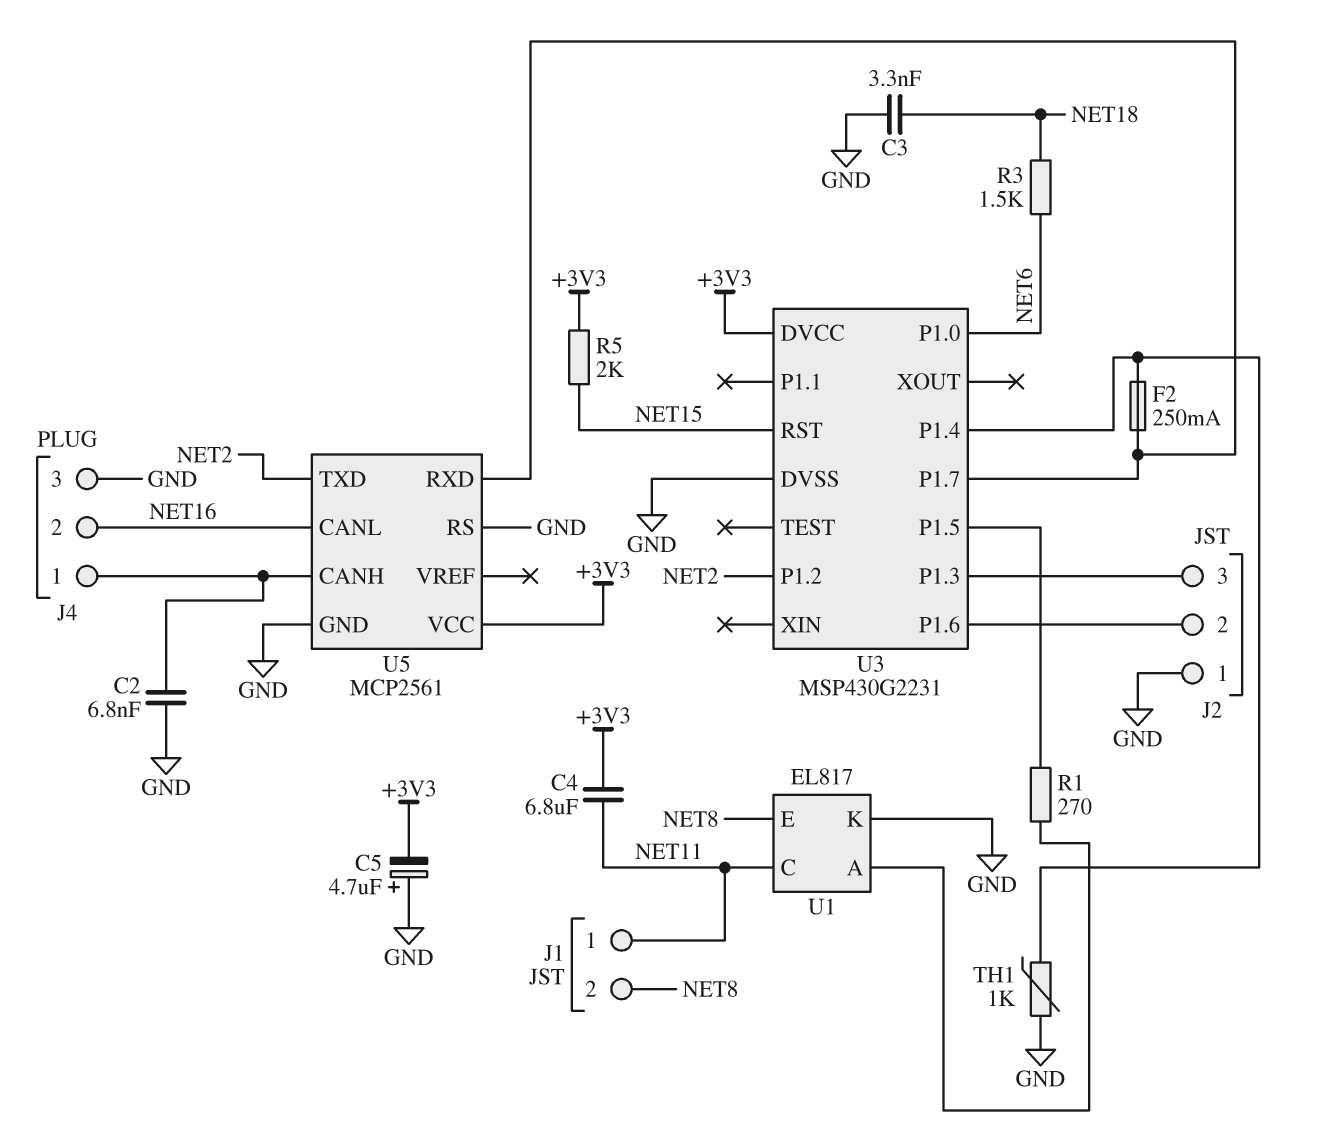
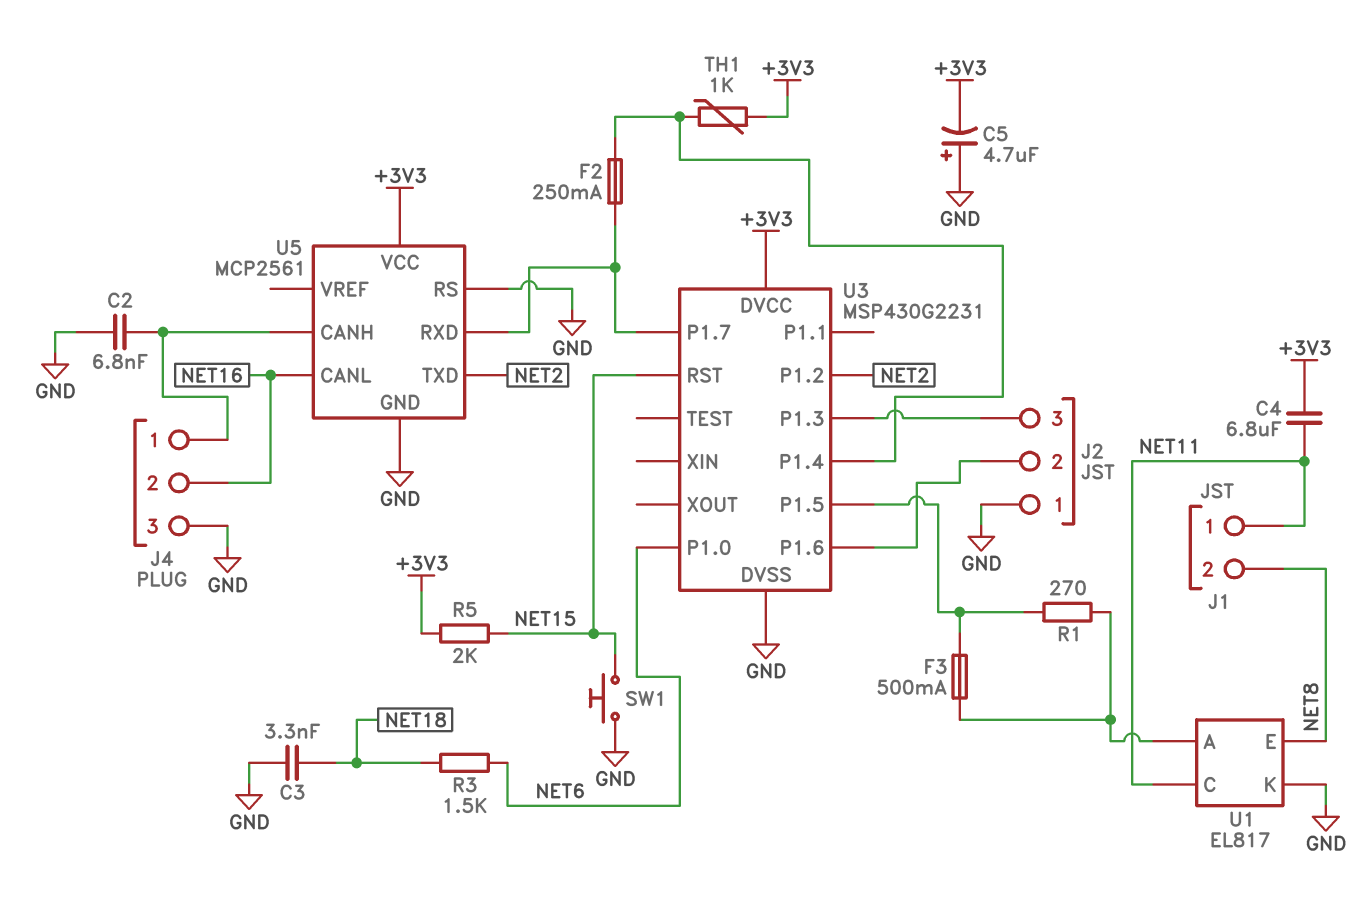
F3: none -> 500mA (U1/A, U3/P1.5)
SW1: none -> button (GND, NET15)
TH1: 1k (GND, U3/P1.4) -> 1k (+3V3, U3/P1.4)

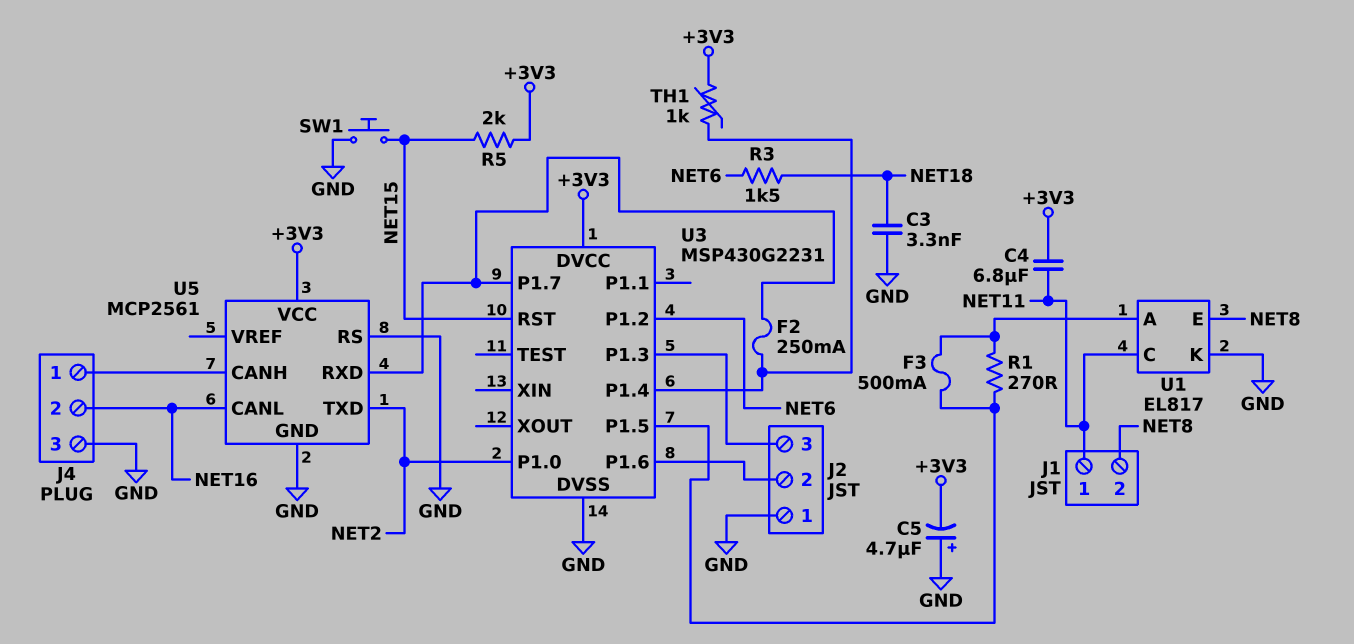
C2: 6.8nF (GND, J4/1) -> none
U3 pin P1.0: NET6 -> NET2
U3 pin P1.2: NET2 -> NET6

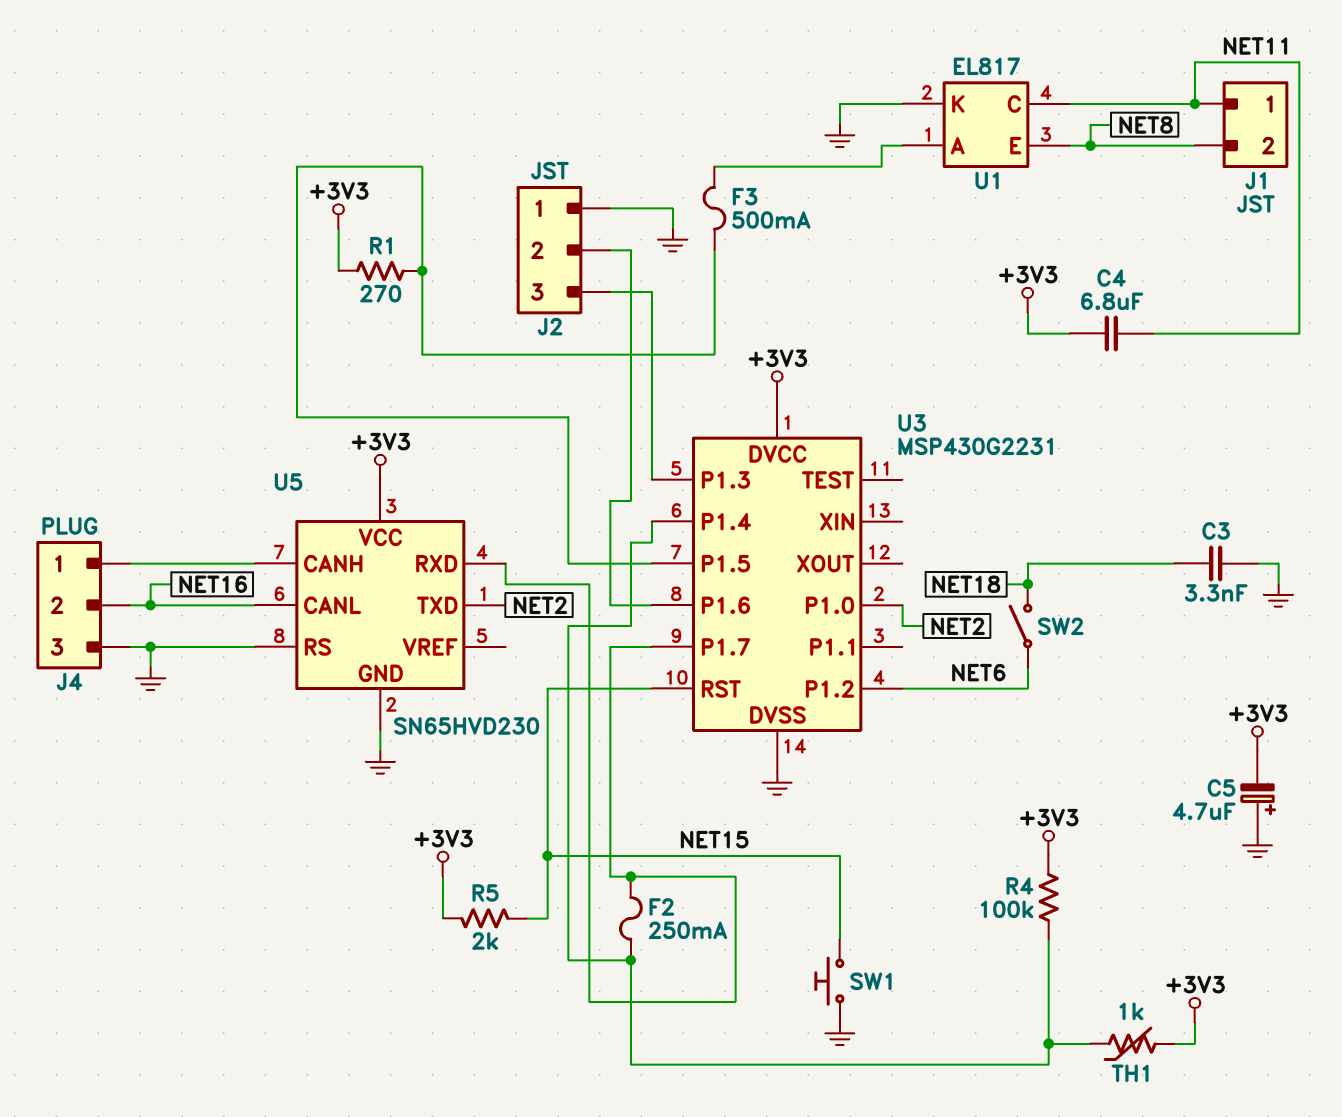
R1: 270 (U1/A, U3/P1.5) -> 270 (+3V3, U3/P1.5)
R3: 1.5k (NET6, NET18) -> none
R4: none -> 100k (+3V3, U3/P1.4)
SW2: none -> switch (NET6, NET18)
U5: MCP2561 -> SN65HVD230

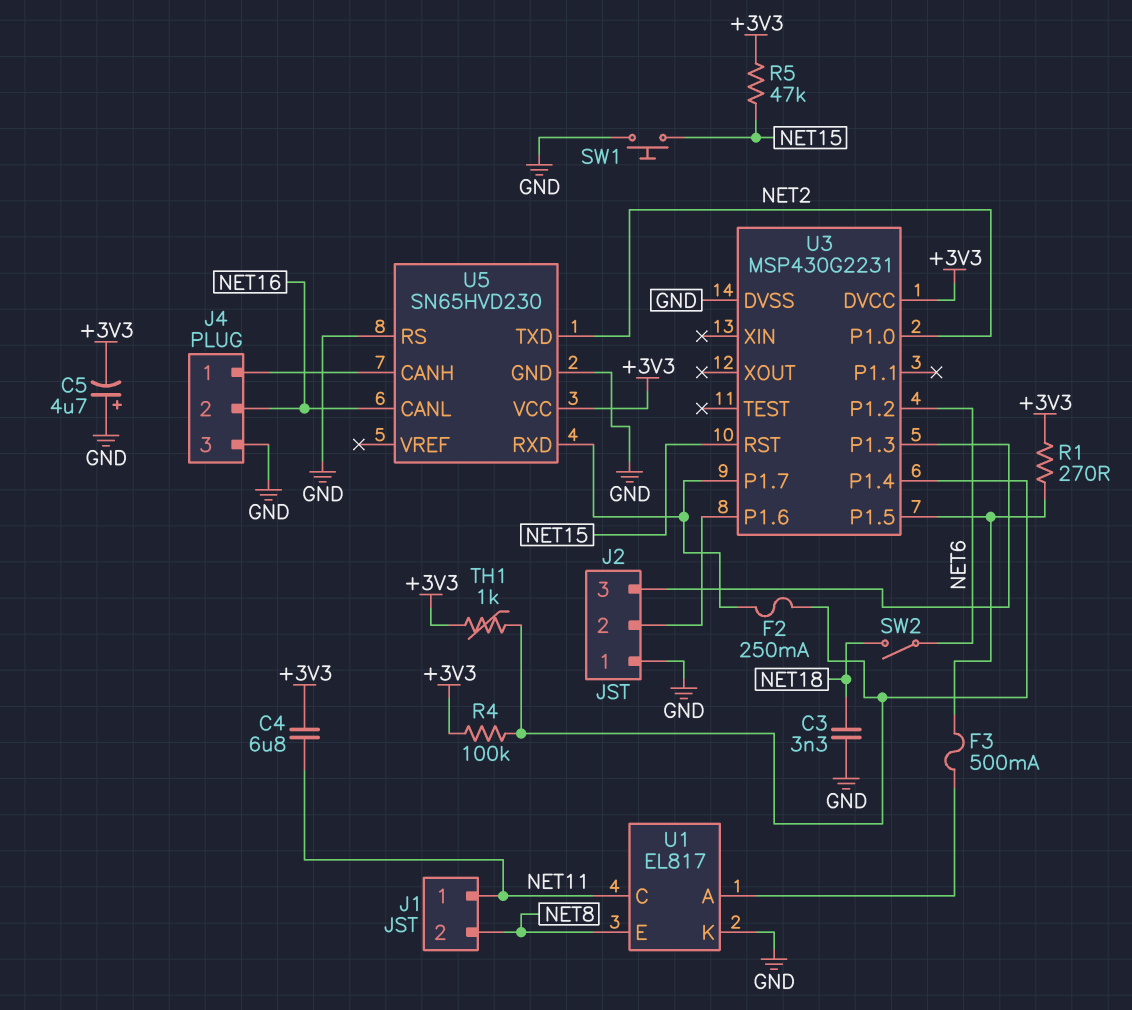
R5: 2k (+3V3, NET15) -> 47k (+3V3, NET15)

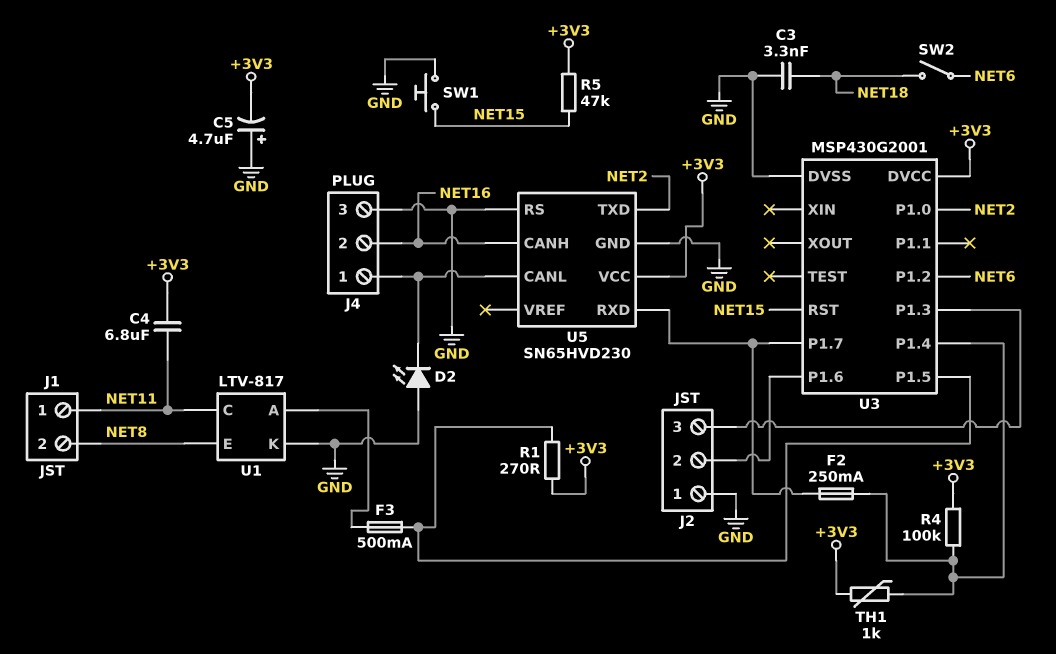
D2: none -> LED (A GND, K J4/1)
U1: EL817 -> LTV-817
U3: MSP430G2231 -> MSP430G2001
U5 pin CANH: J4/1 -> NET16
U5 pin CANL: NET16 -> J4/1

